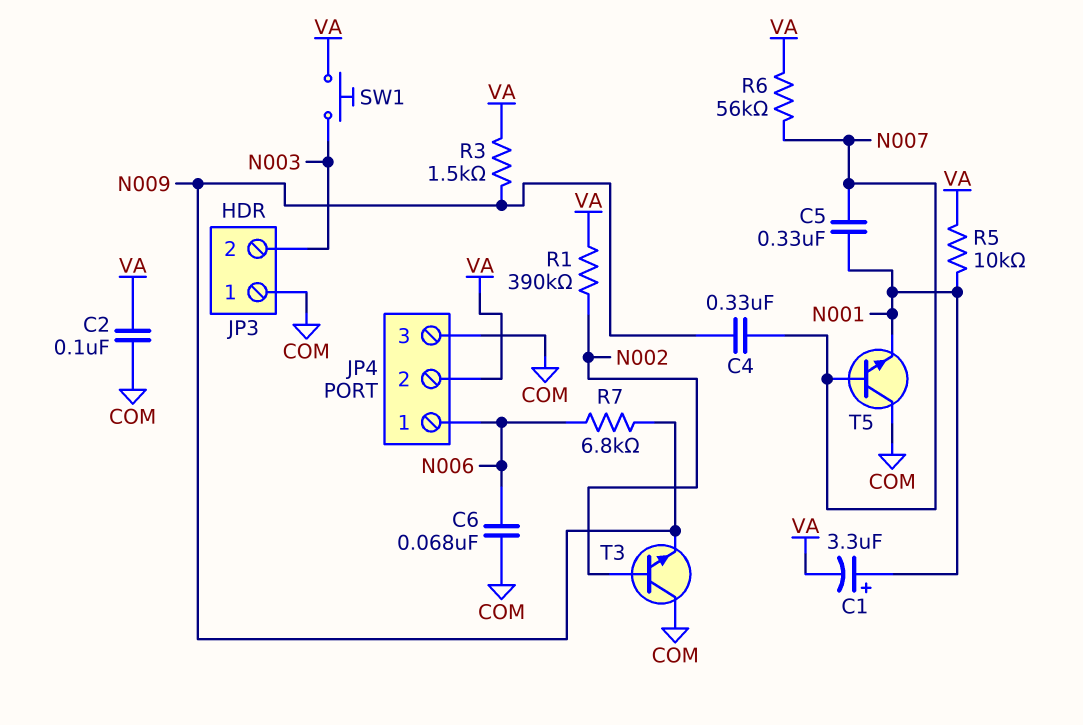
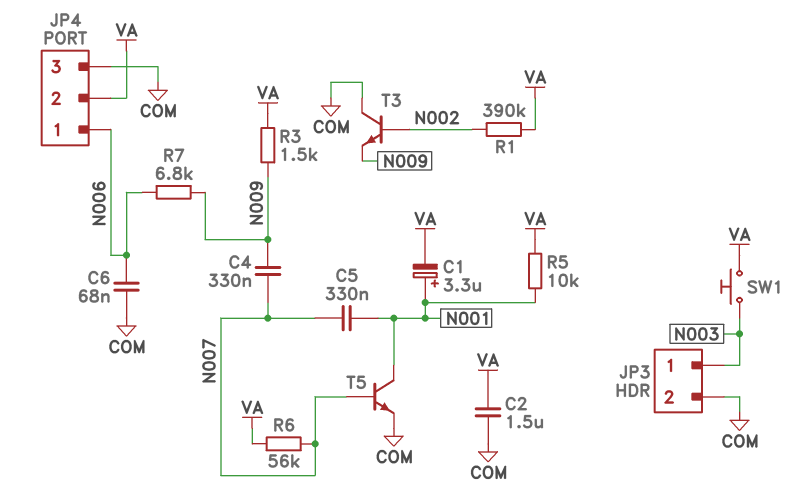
C2: 100nF (COM, VA) -> 1.5uF (COM, VA)
JP3 pin 1: COM -> N003
JP3 pin 2: N003 -> COM
T5: NPN (B N007, C COM, E N001) -> NPN (B N007, C N001, E COM)

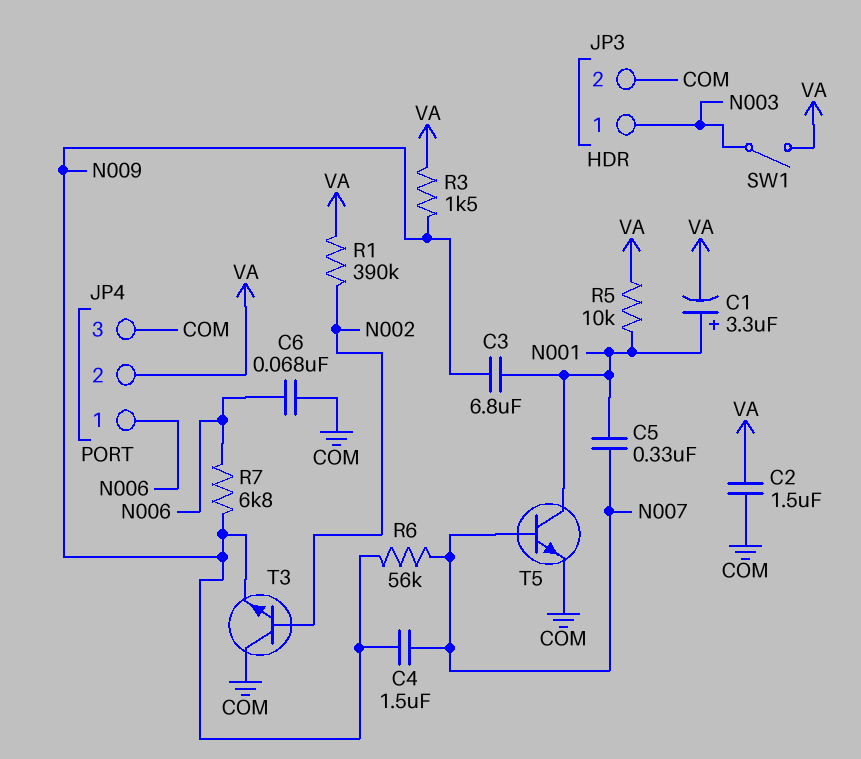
C3: none -> 6.8uF (N001, N009)
C4: 330nF (N007, N009) -> 1.5uF (N007, N009)
R6: 56k (N007, VA) -> 56k (N007, N009)
SW1: button (N003, VA) -> switch (N003, VA)

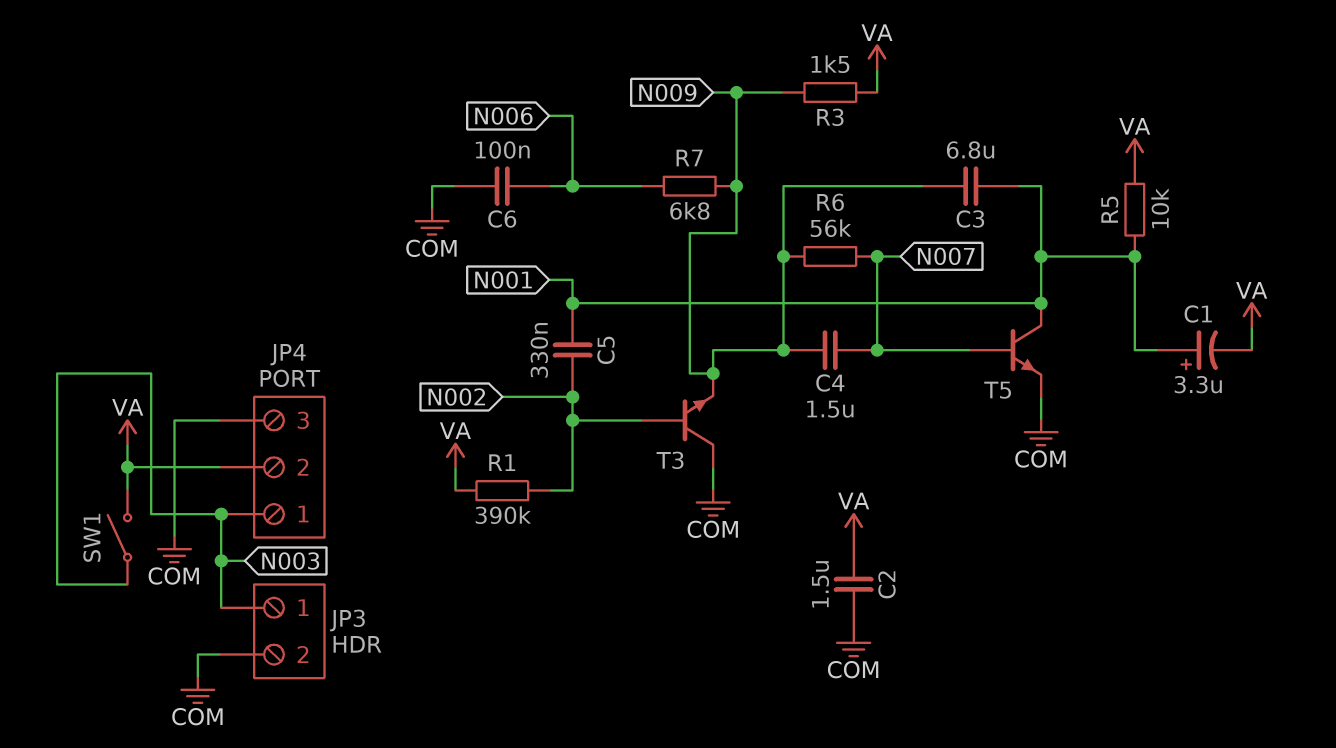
C5: 330nF (N001, N007) -> 330nF (N001, N002)
C6: 68nF (COM, N006) -> 100nF (COM, N006)
JP4 pin 1: N006 -> N003

